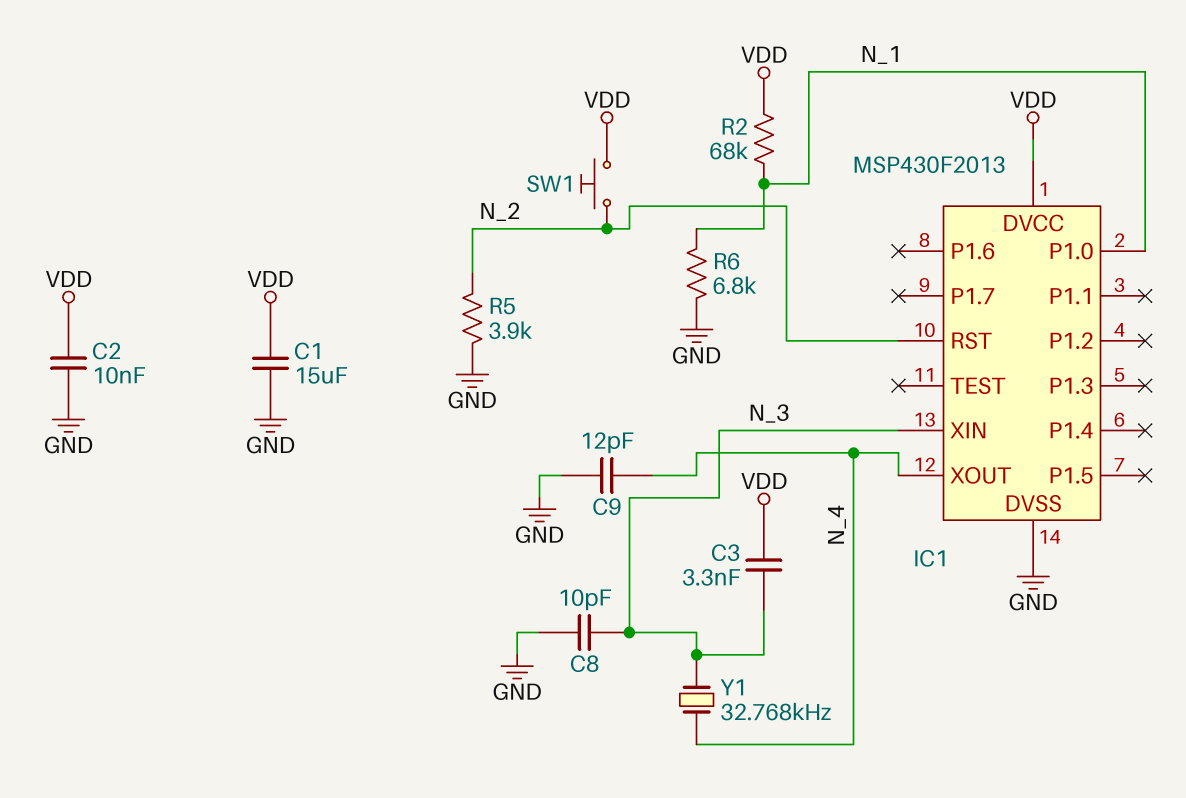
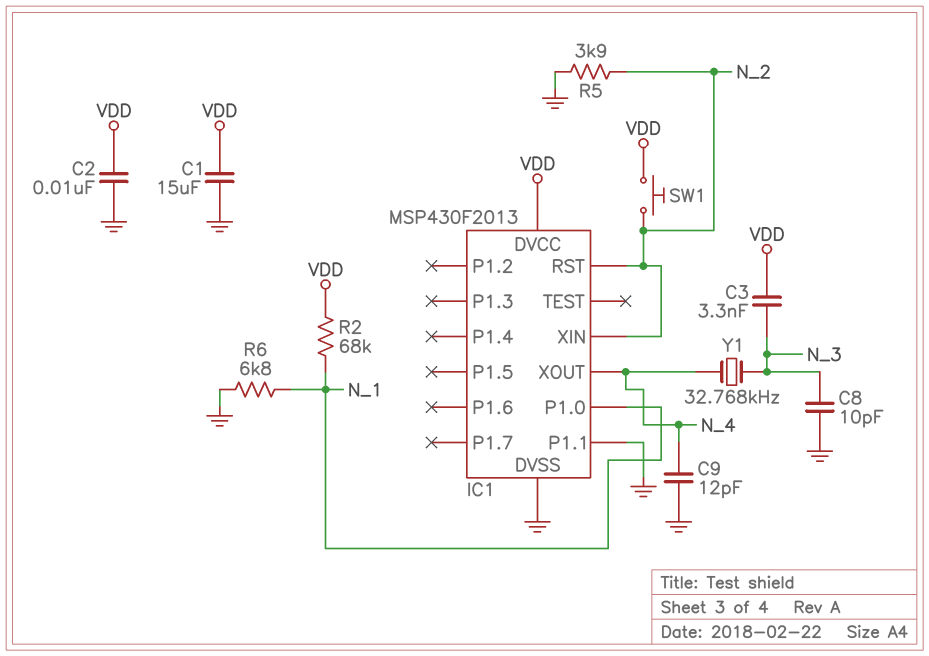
IC1 pin P1.1: none -> GND
IC1 pin XIN: N_3 -> N_2

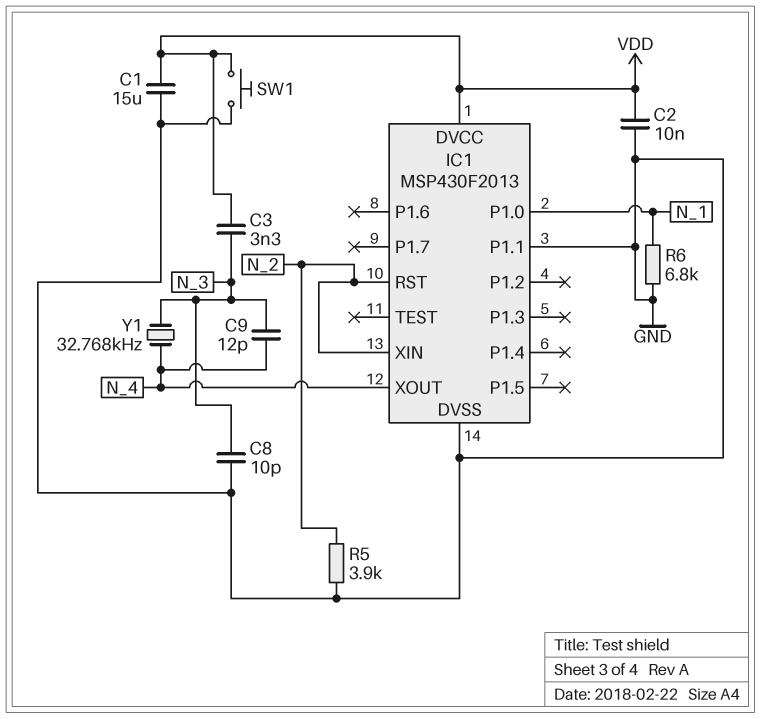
C9: 12pF (GND, N_4) -> 12pF (N_3, N_4)
R2: 68k (N_1, VDD) -> none
SW1: button (N_2, VDD) -> button (GND, VDD)

